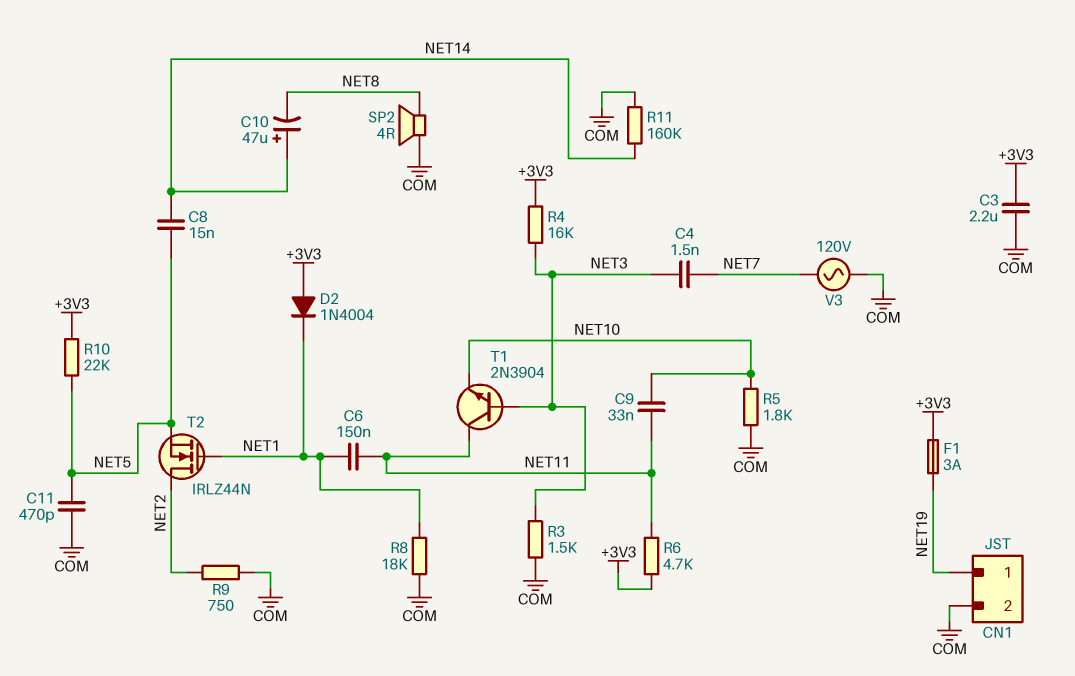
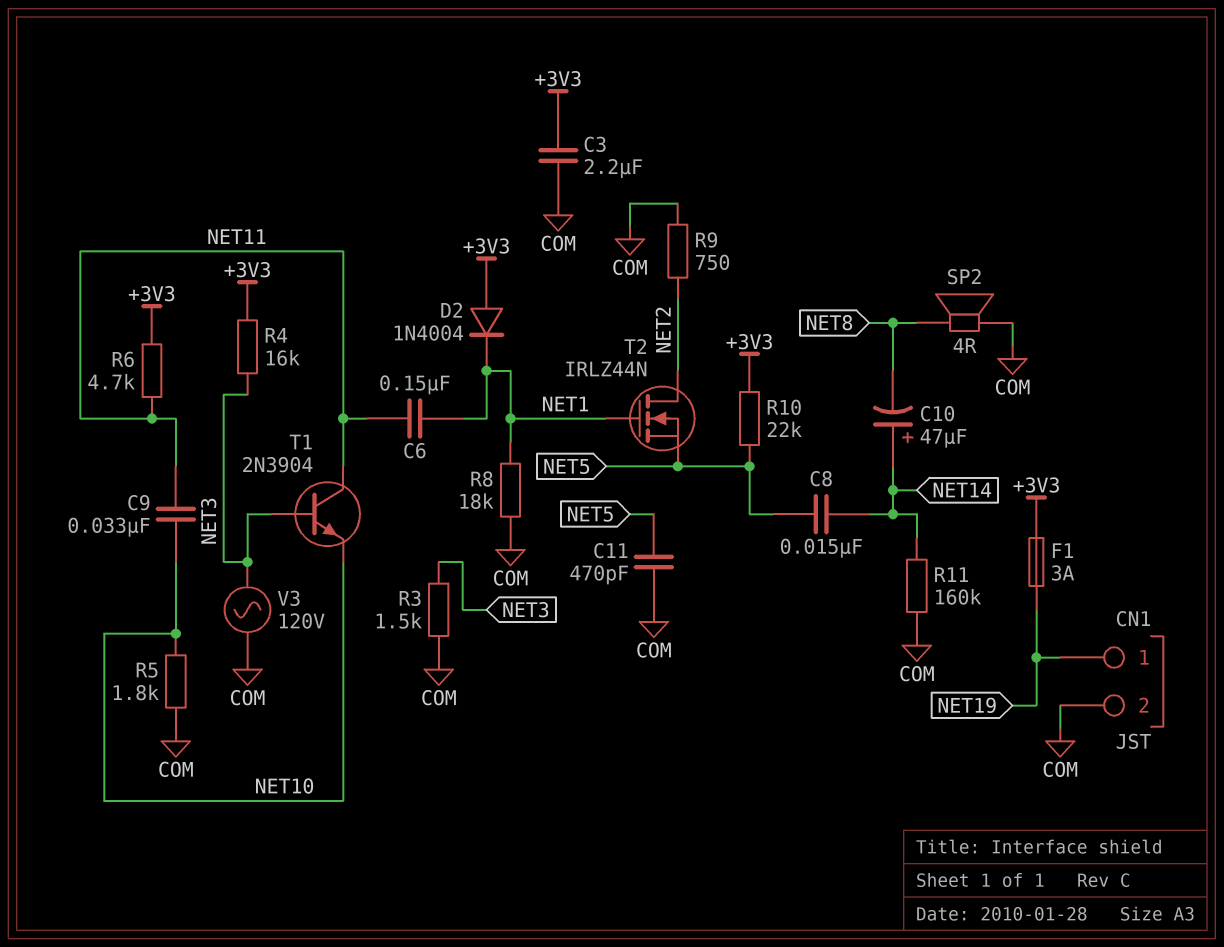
C4: 1.5nF (NET3, NET7) -> none
V3: AC 120V (COM, NET7) -> AC 120V (COM, NET3)

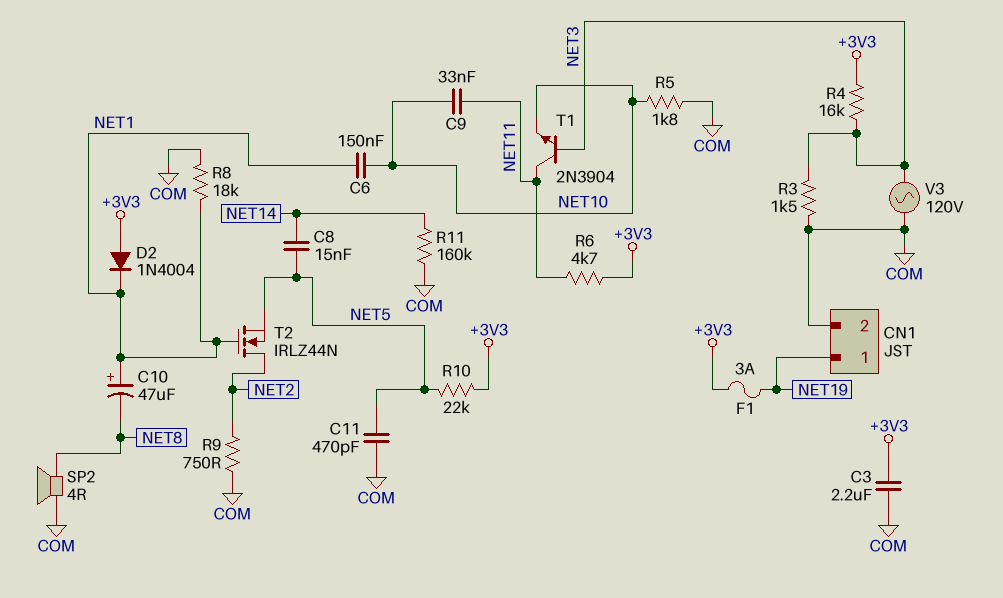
C6: 150nF (NET1, NET11) -> 150nF (NET1, NET10)
C10: 47uF (plus NET14, minus NET8) -> 47uF (plus NET1, minus NET8)

